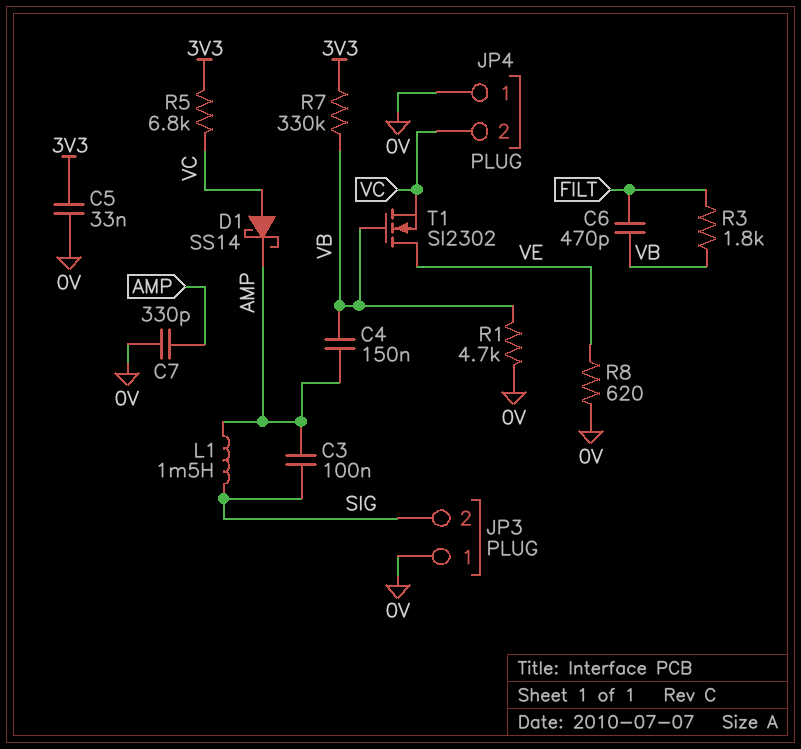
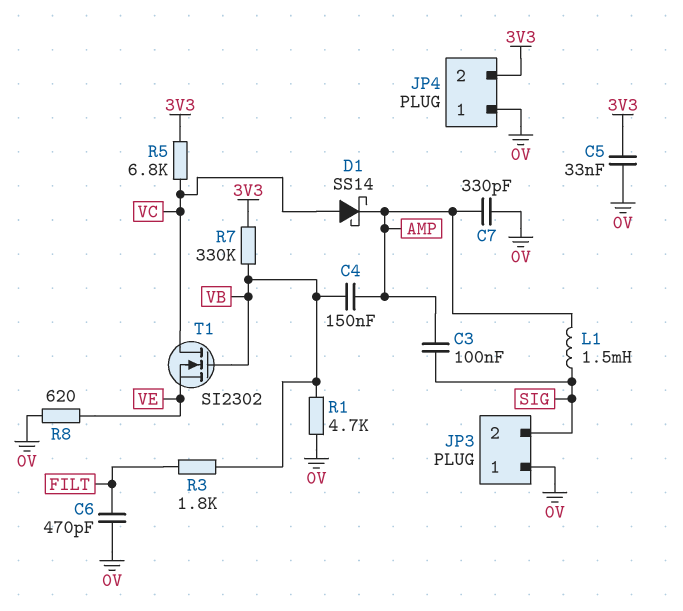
C6: 470pF (FILT, VB) -> 470pF (0V, FILT)
JP4 pin 2: VC -> 3V3
T1: NMOS SI2302 (G VB, D VE, S VC) -> NMOS SI2302 (G VB, D VC, S VE)

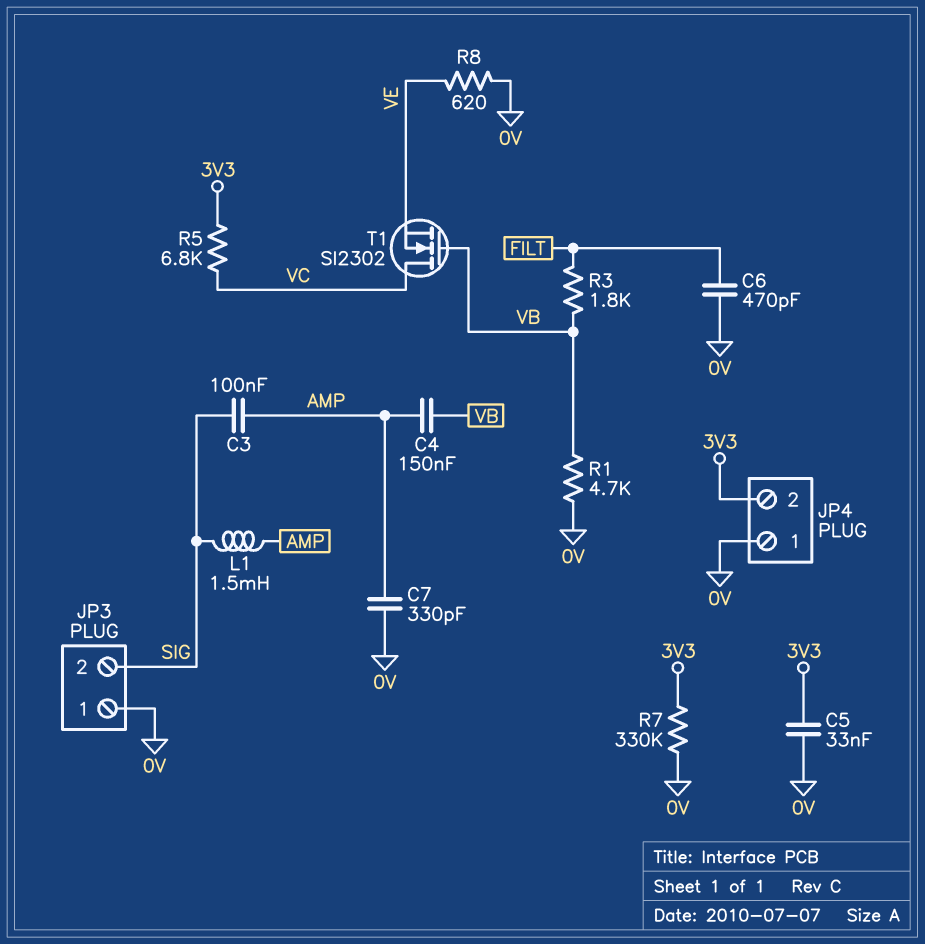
D1: schottky SS14 (A VC, K AMP) -> none
R7: 330k (3V3, VB) -> 330k (0V, 3V3)

